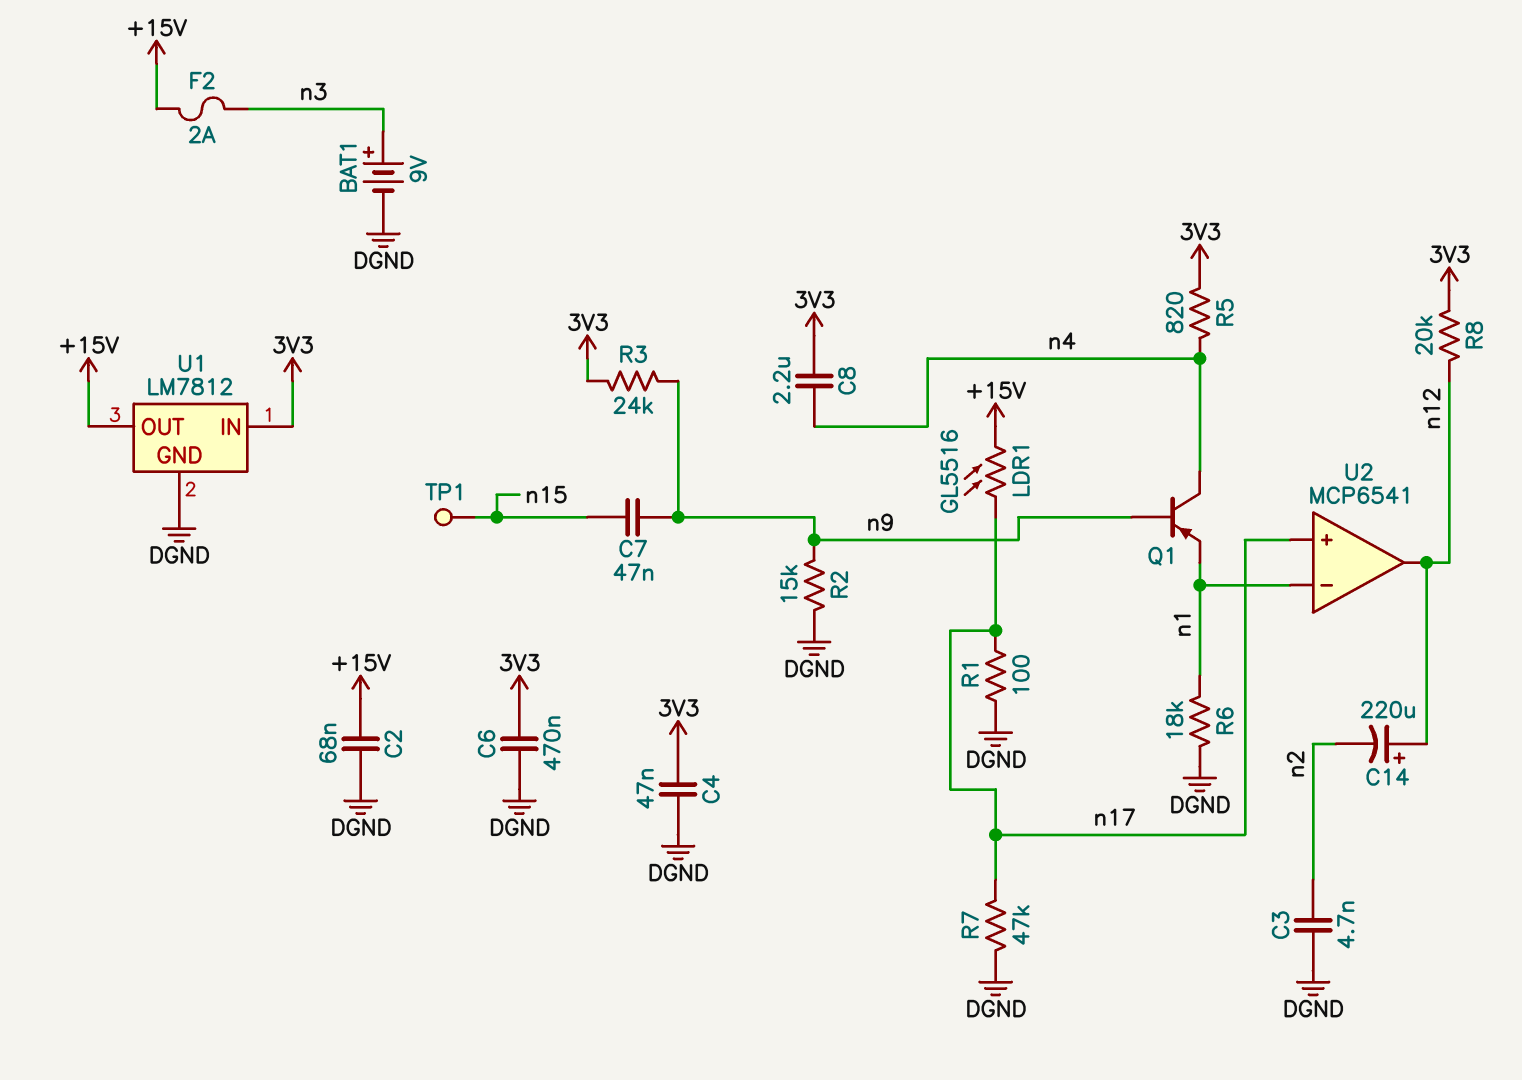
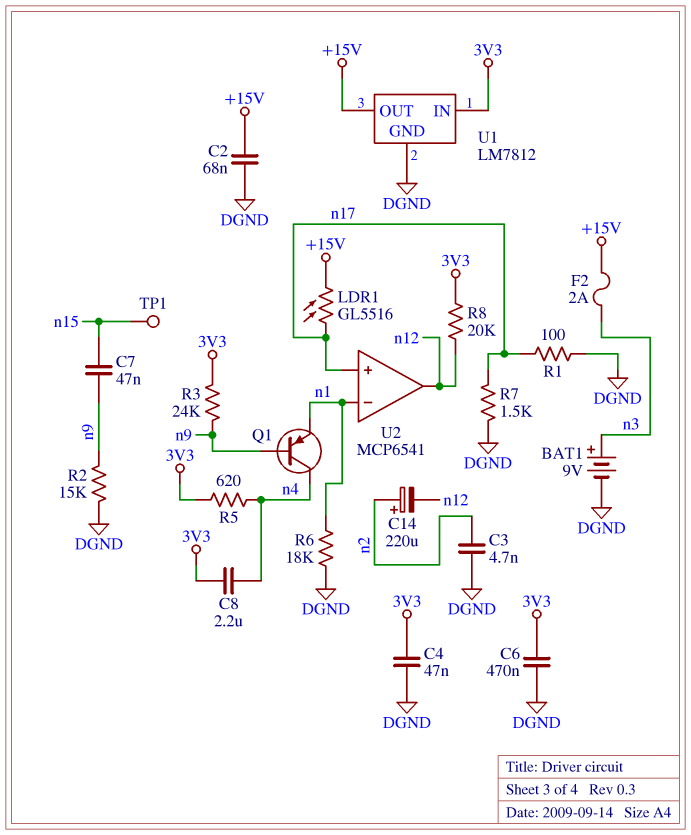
C14: 220uF (plus n12, minus n2) -> 220uF (plus n2, minus n12)
R5: 820 (3V3, n4) -> 620 (3V3, n4)
R7: 47k (DGND, n17) -> 1.5k (DGND, n17)

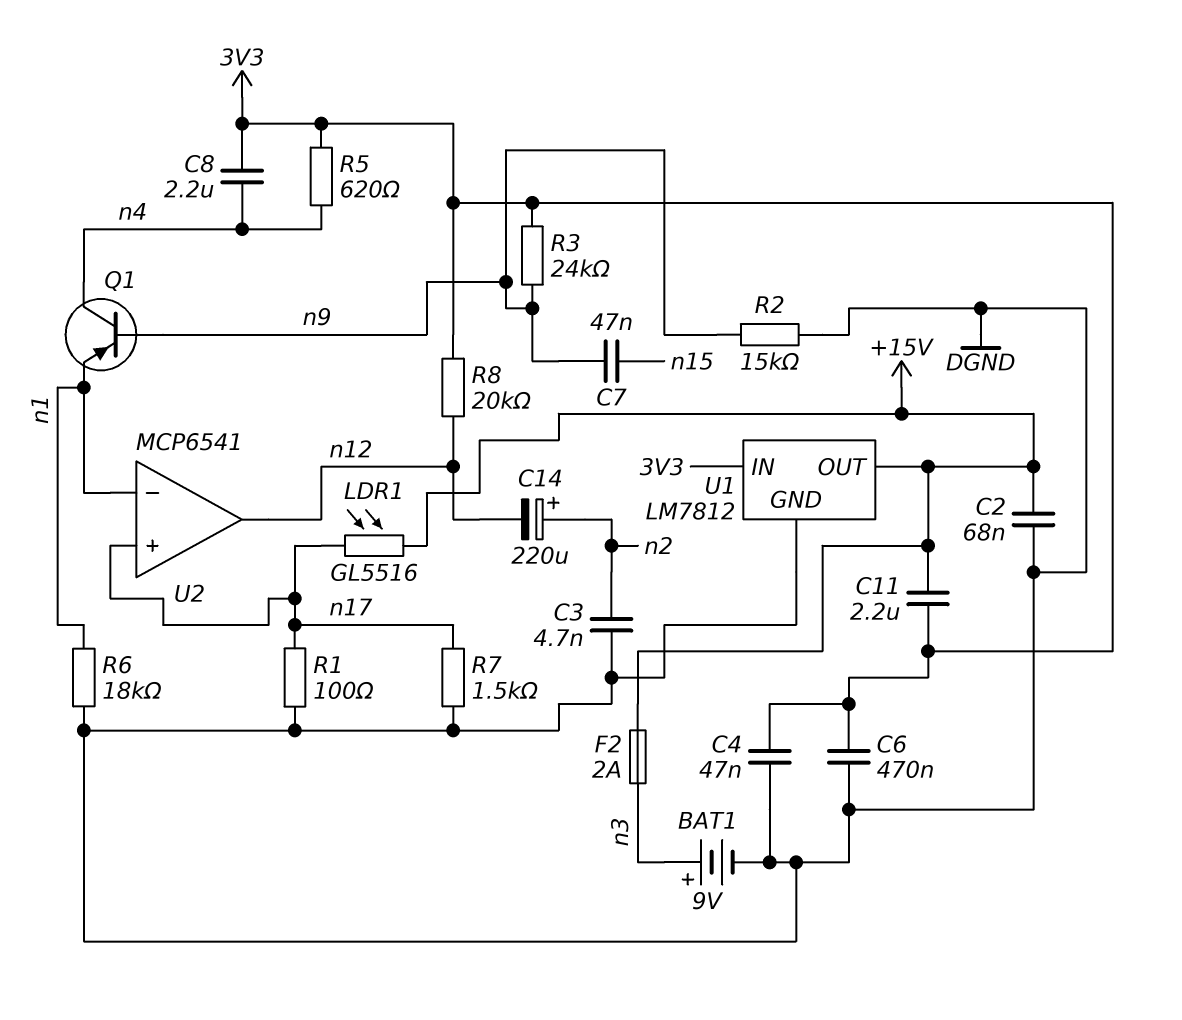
C11: none -> 2.2uF (+15V, 3V3)
TP1: test point (n15) -> none

